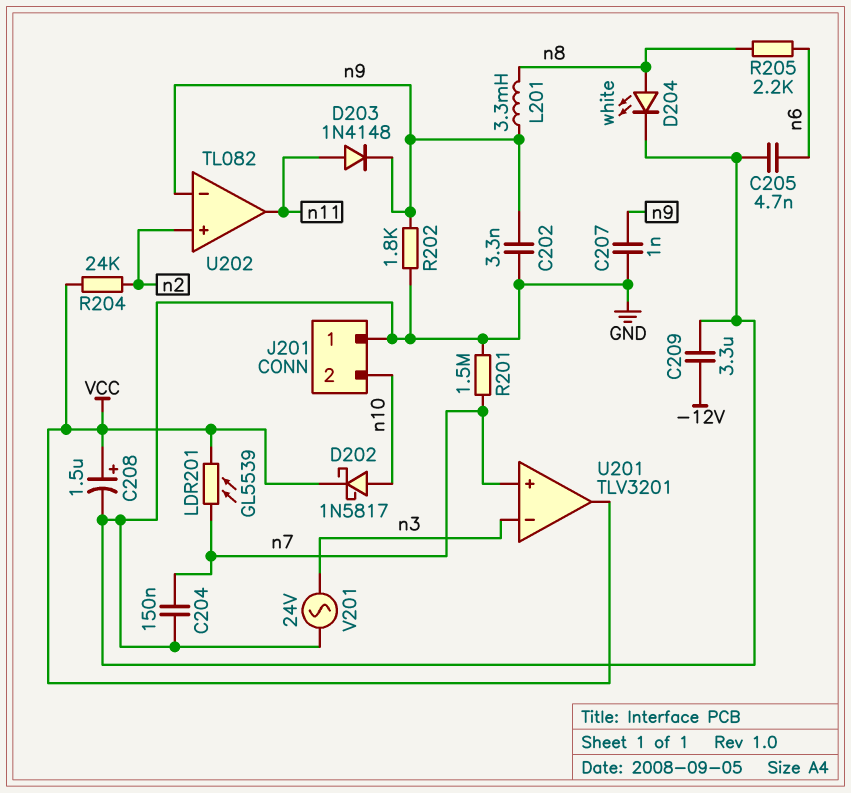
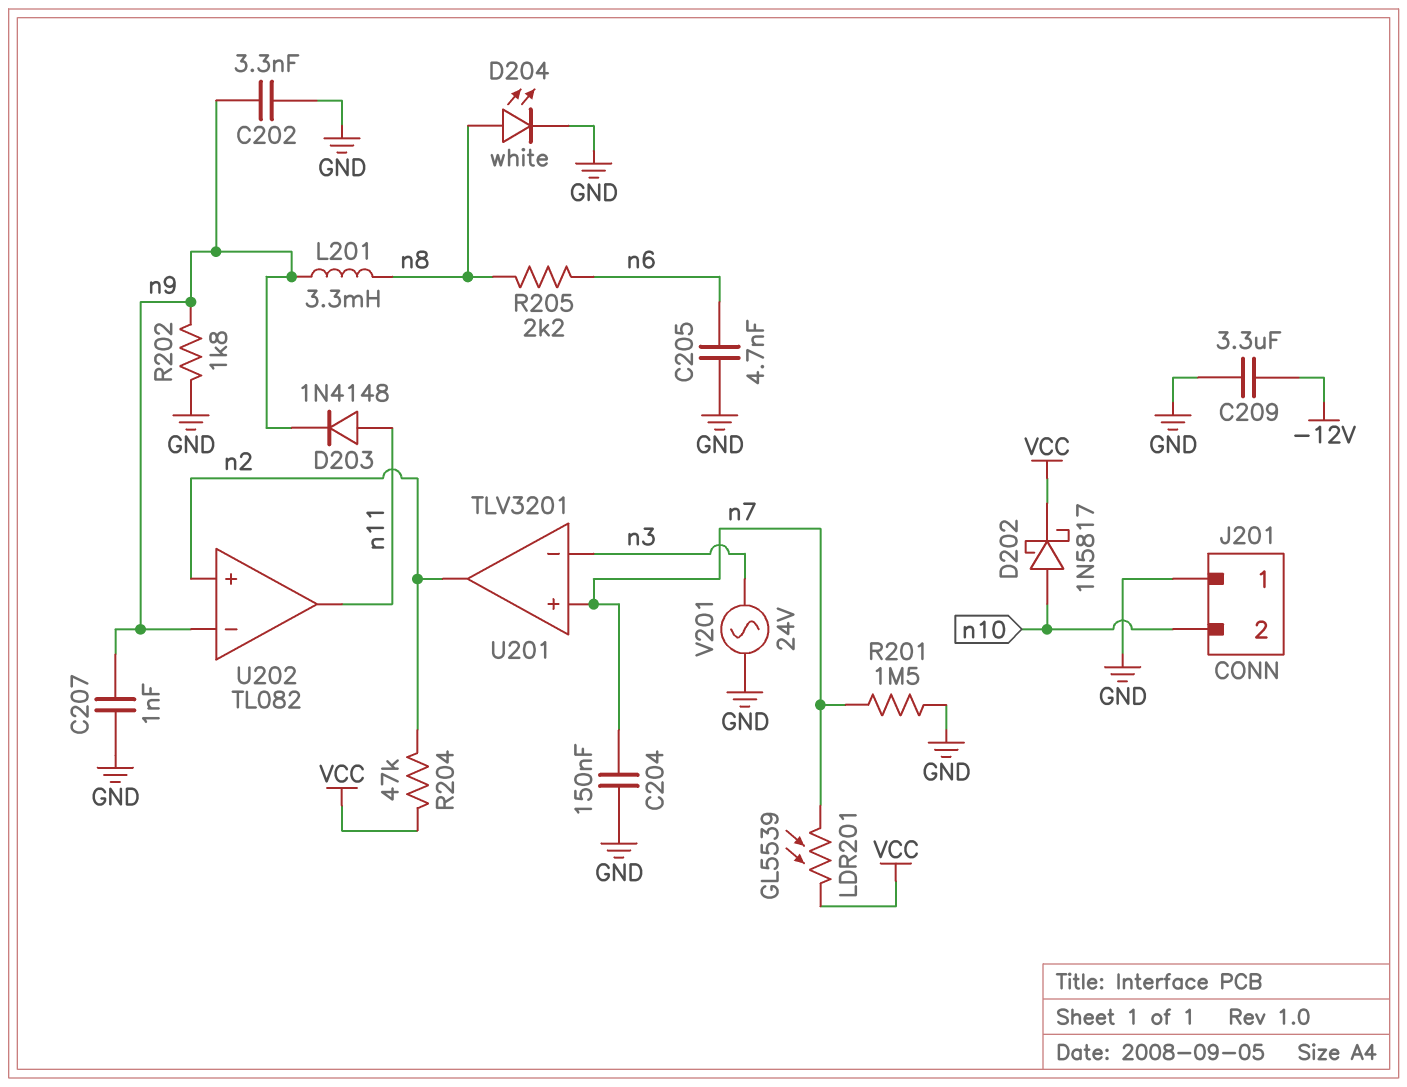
C208: 1.5uF (plus VCC, minus GND) -> none
R204: 24k (VCC, n2) -> 47k (VCC, n2)
U201 pin out: VCC -> n2

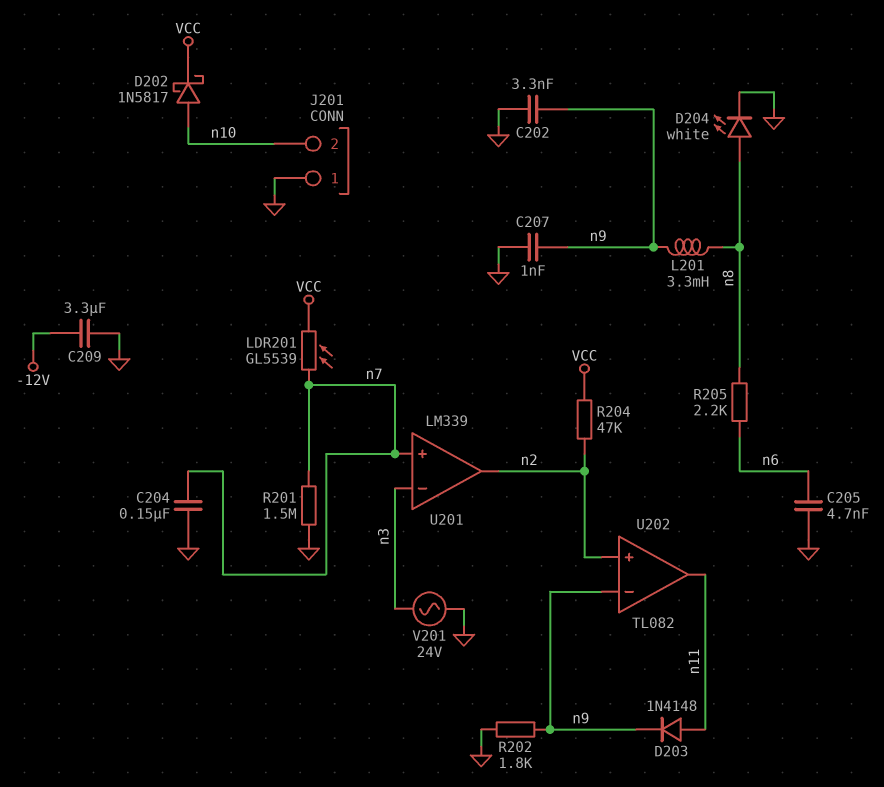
U201: TLV3201 -> LM339

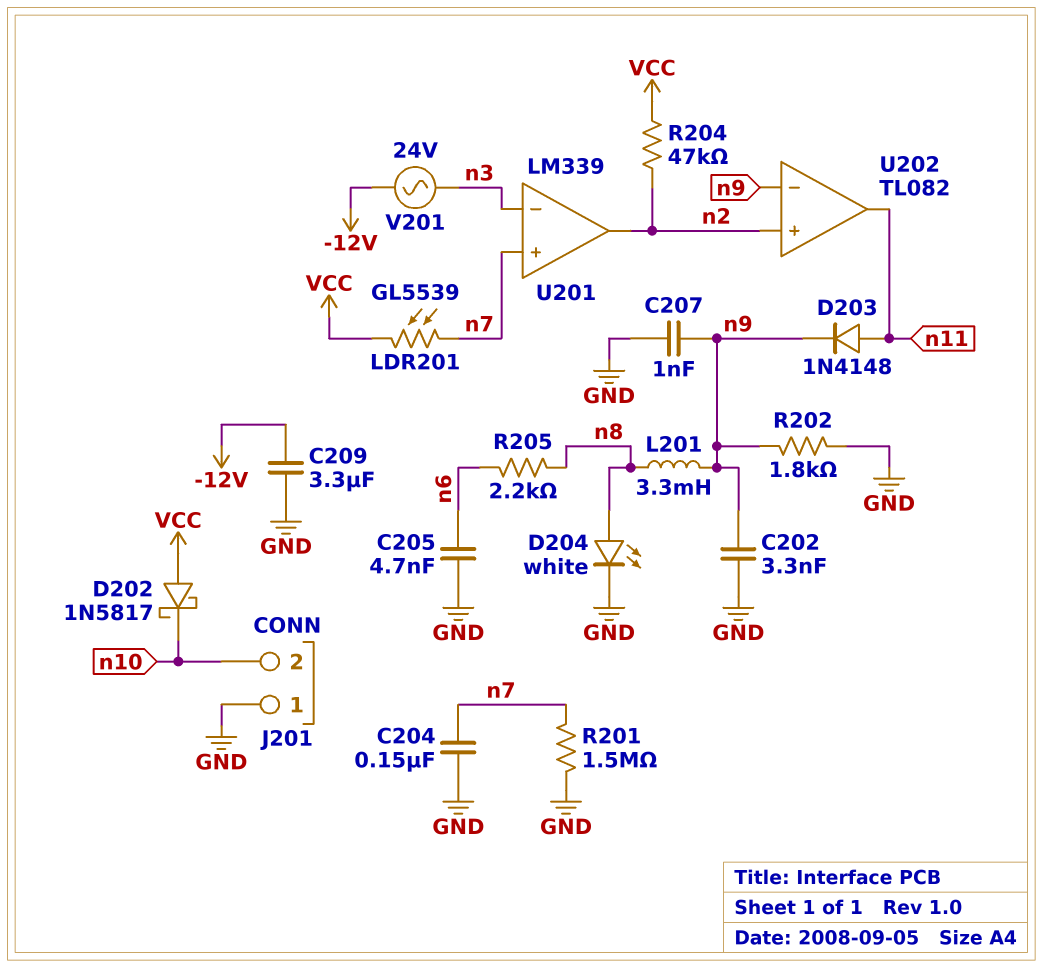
D202: schottky 1N5817 (A n10, K VCC) -> schottky 1N5817 (A VCC, K n10)
V201: AC 24V (GND, n3) -> AC 24V (-12V, n3)

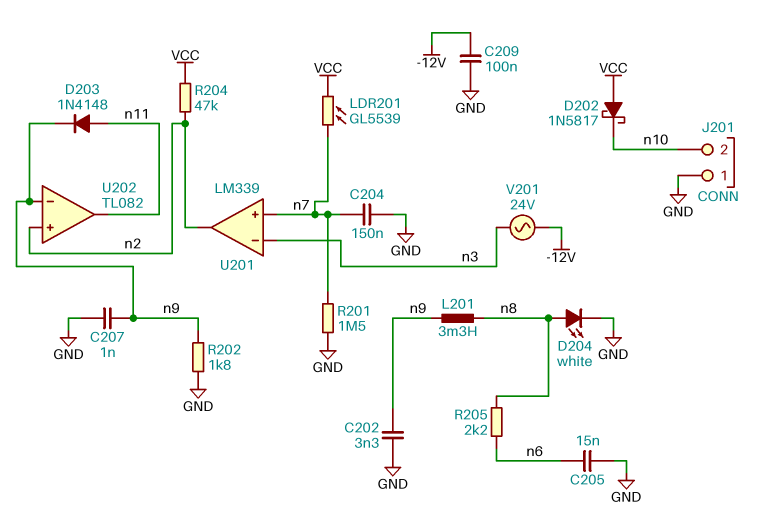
C205: 4.7nF (GND, n6) -> 15nF (GND, n6)
C209: 3.3uF (-12V, GND) -> 100nF (-12V, GND)

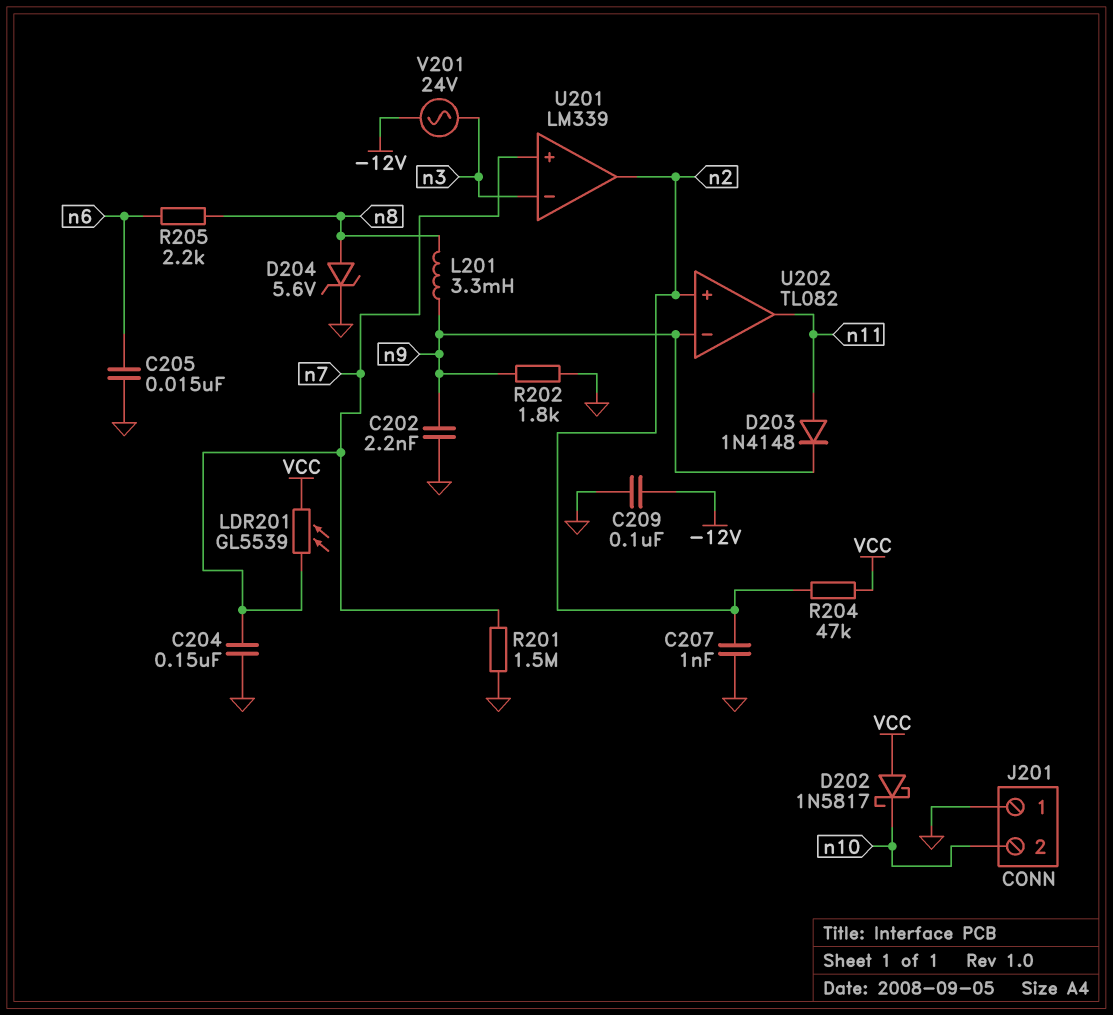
C202: 3.3nF (GND, n9) -> 2.2nF (GND, n9)
C207: 1nF (GND, n9) -> 1nF (GND, n2)
D204: LED white (A n8, K GND) -> zener 5.6V (A n8, K GND)

